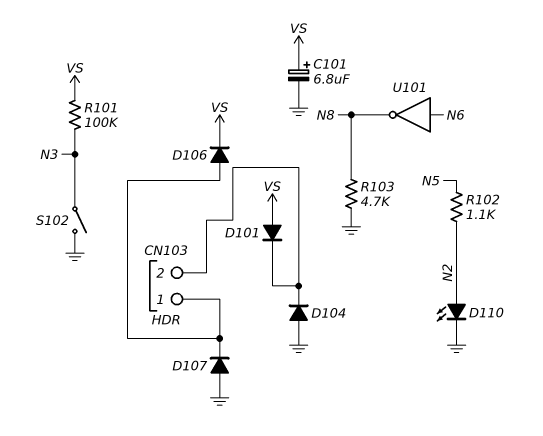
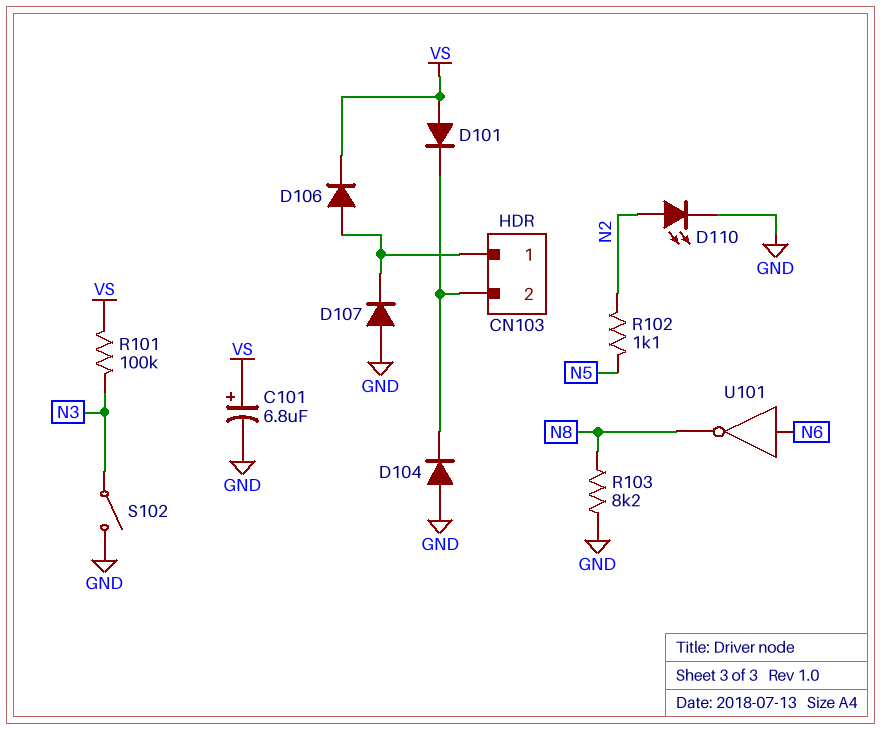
R103: 4.7k (GND, N8) -> 8.2k (GND, N8)

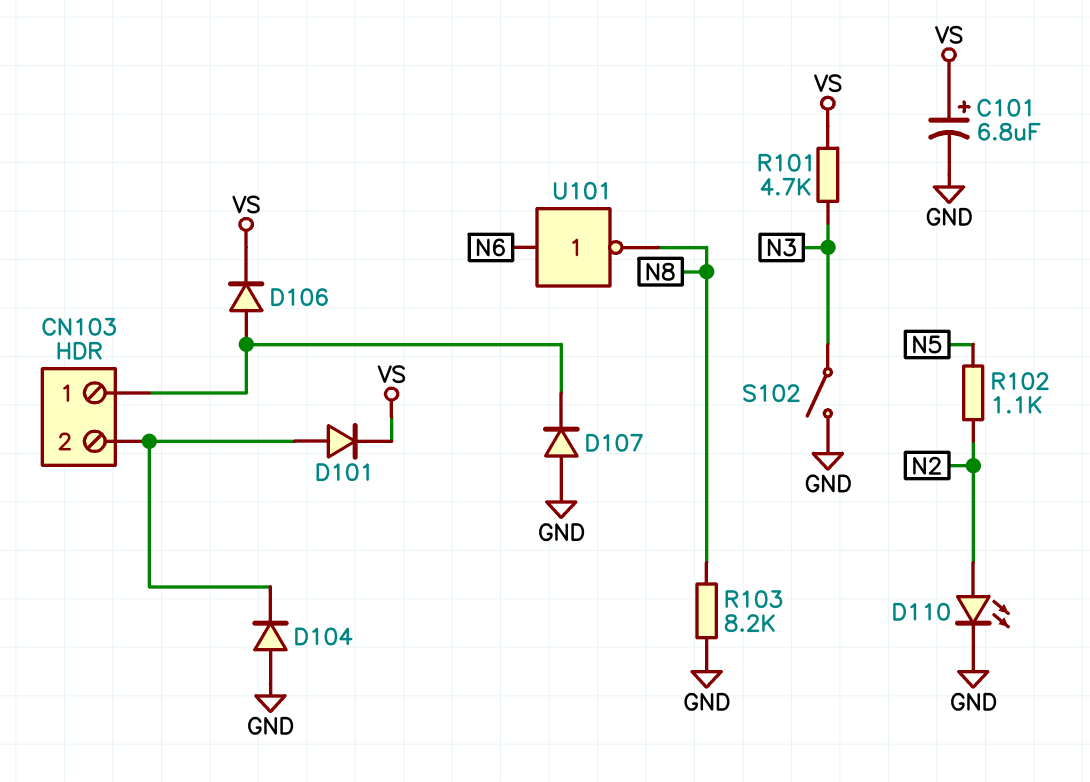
D101: diode (A VS, K CN103/2) -> diode (A CN103/2, K VS)
R101: 100k (N3, VS) -> 4.7k (N3, VS)

